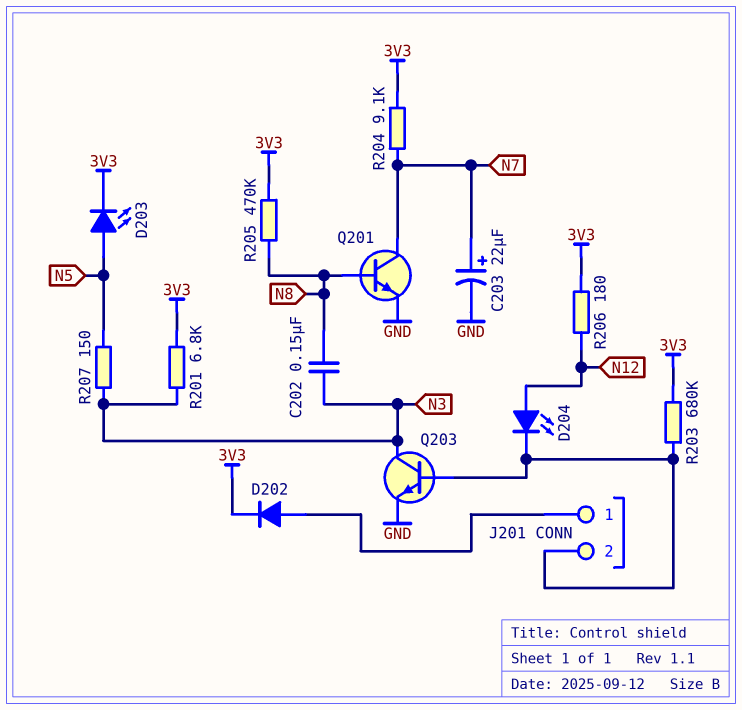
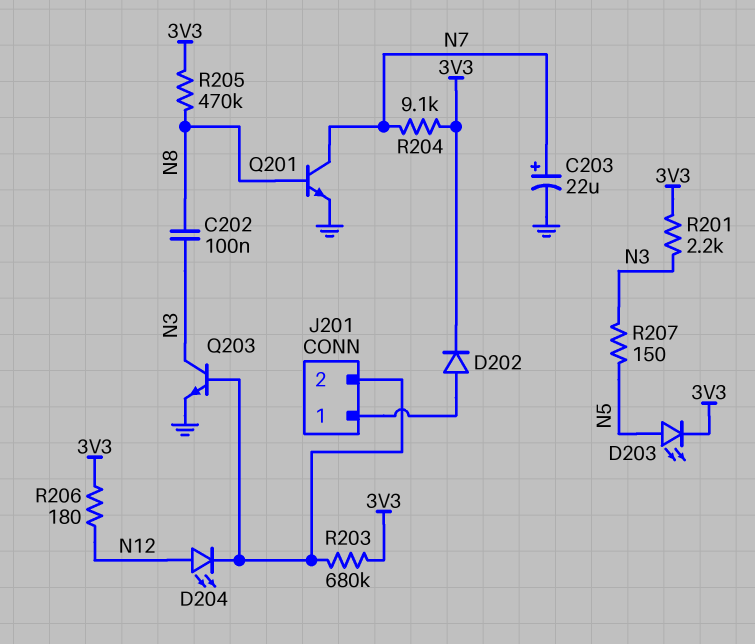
C202: 150nF (N3, N8) -> 100nF (N3, N8)
R201: 6.8k (3V3, N3) -> 2.2k (3V3, N3)

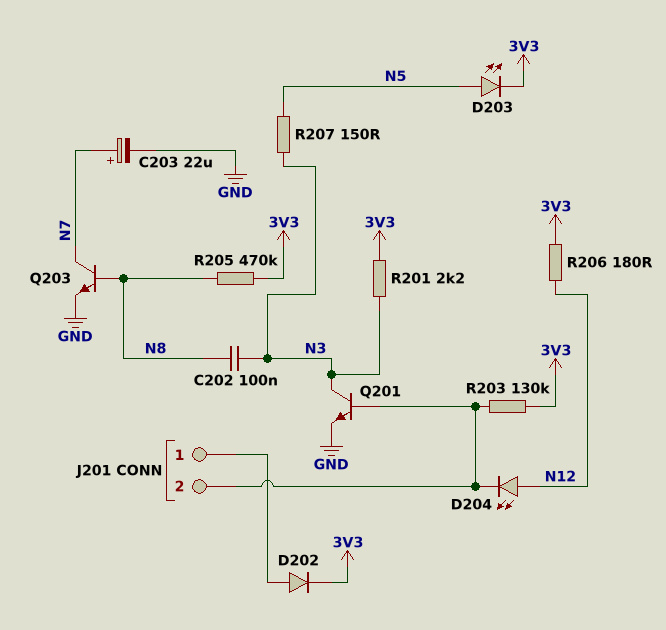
Q201: NPN (B N8, C N7, E GND) -> NPN (B J201/2, C N3, E GND)
Q203: NPN (B J201/2, C N3, E GND) -> NPN (B N8, C N7, E GND)
R203: 680k (3V3, J201/2) -> 130k (3V3, J201/2)
R204: 9.1k (3V3, N7) -> none

